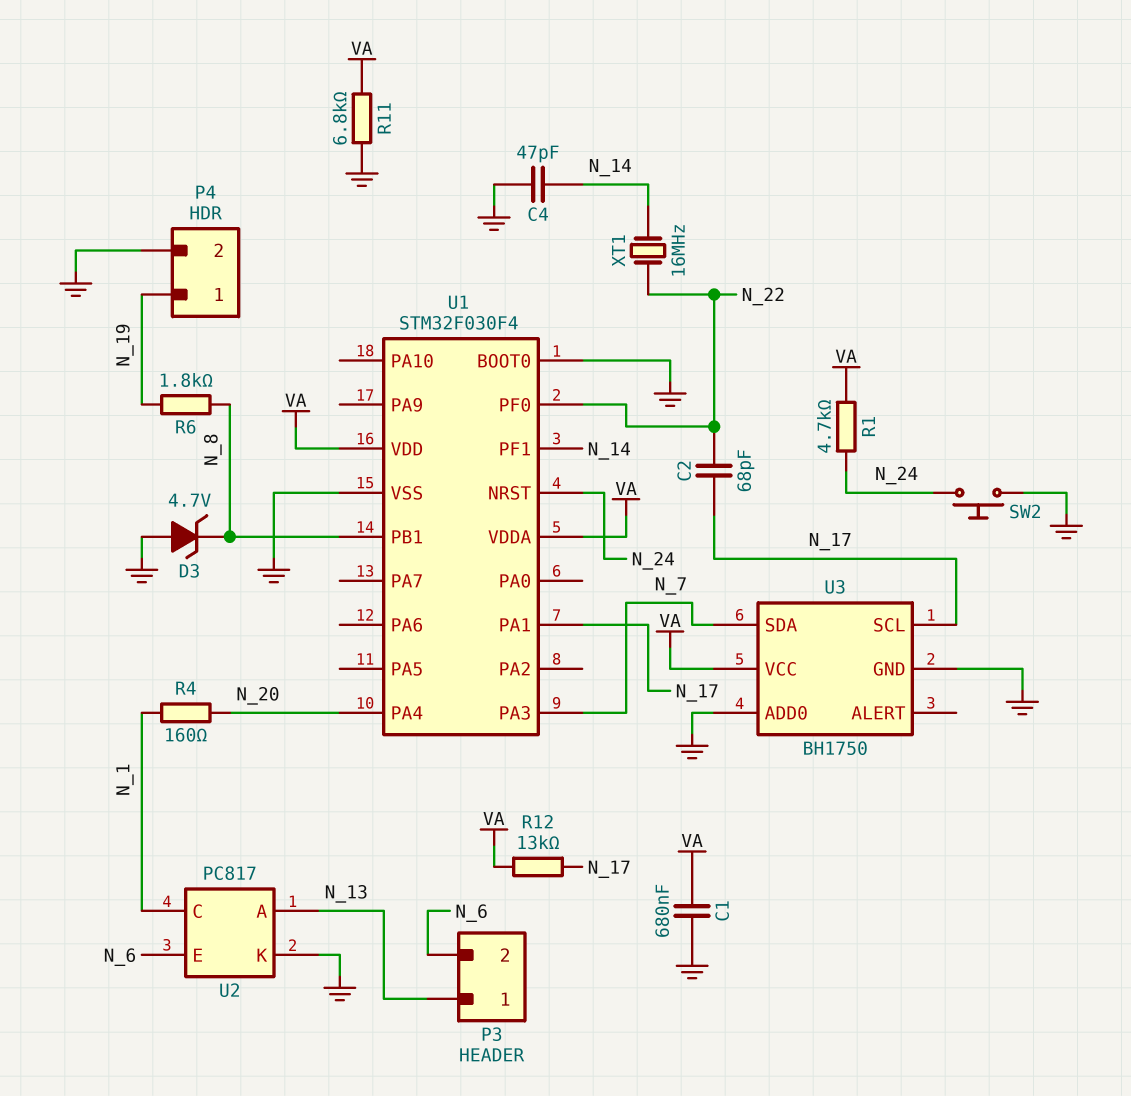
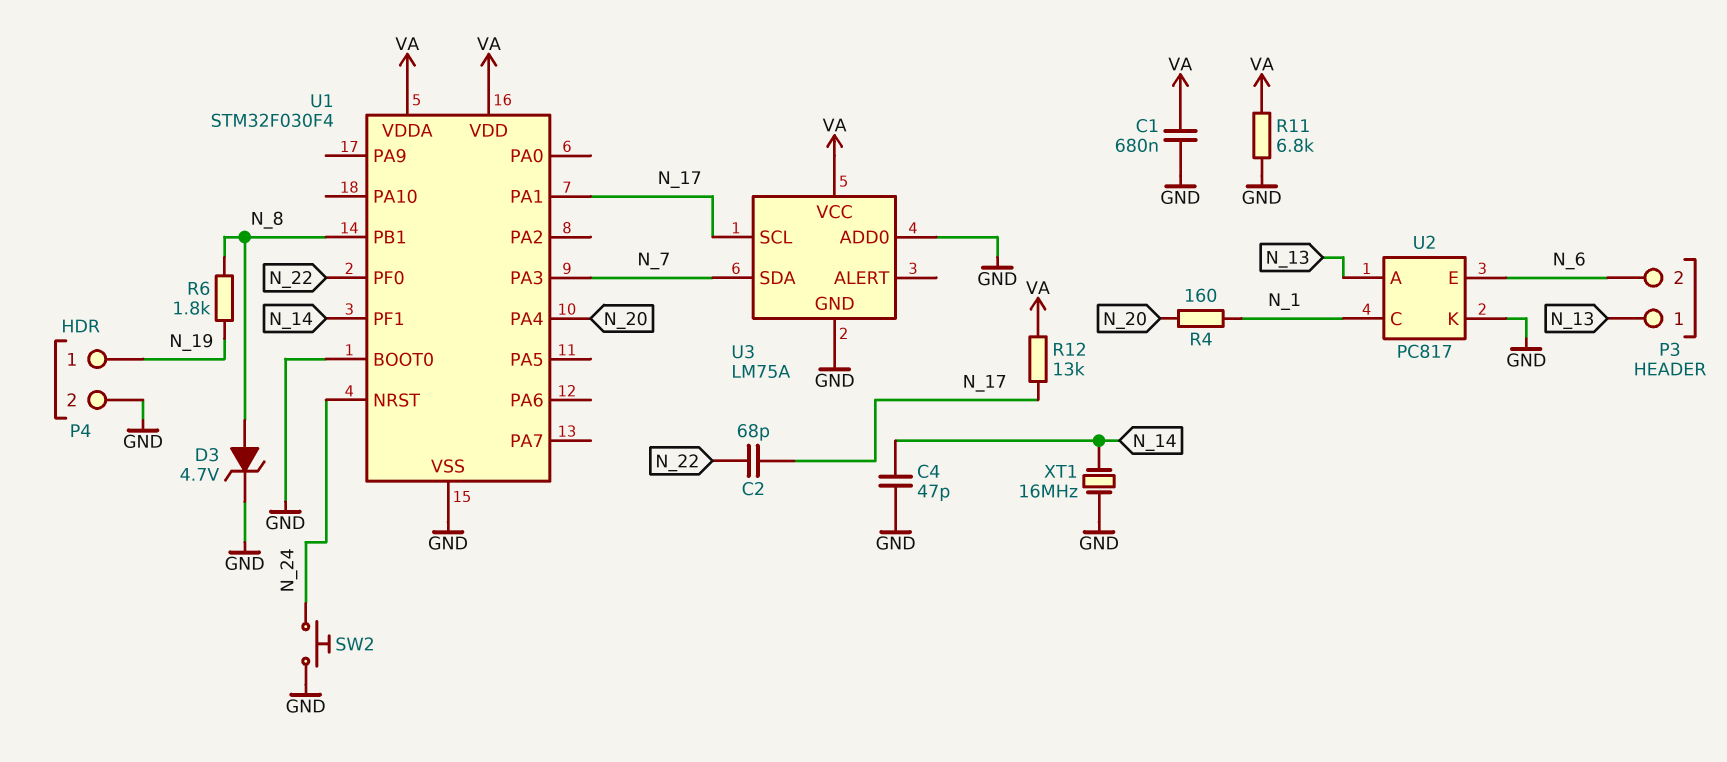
D3: zener 4.7V (A GND, K N_8) -> zener 4.7V (A N_8, K GND)
R1: 4.7k (N_24, VA) -> none
U3: BH1750 -> LM75A
XT1: 16MHz (N_14, N_22) -> 16MHz (GND, N_14)

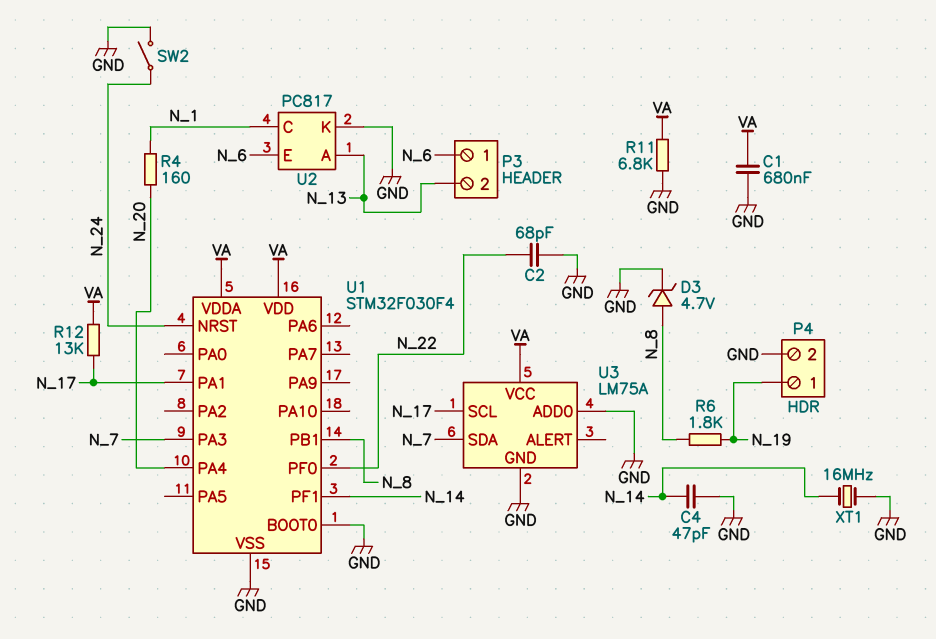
C2: 68pF (N_17, N_22) -> 68pF (GND, N_22)
P3 pin 1: N_13 -> N_6
P3 pin 2: N_6 -> N_13
SW2: button (GND, N_24) -> switch (GND, N_24)

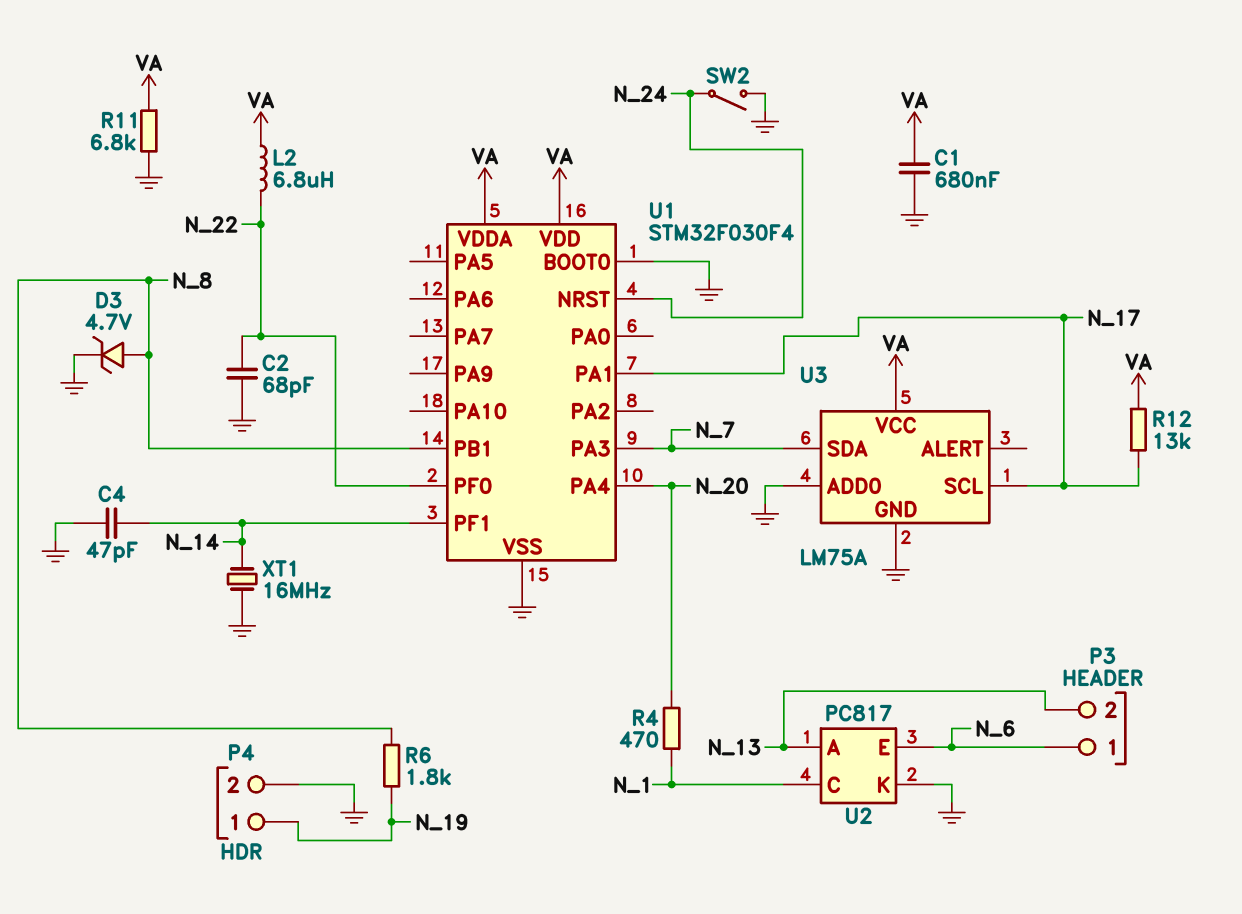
L2: none -> 6.8uH (N_22, VA)
R4: 160 (N_1, N_20) -> 470 (N_1, N_20)

